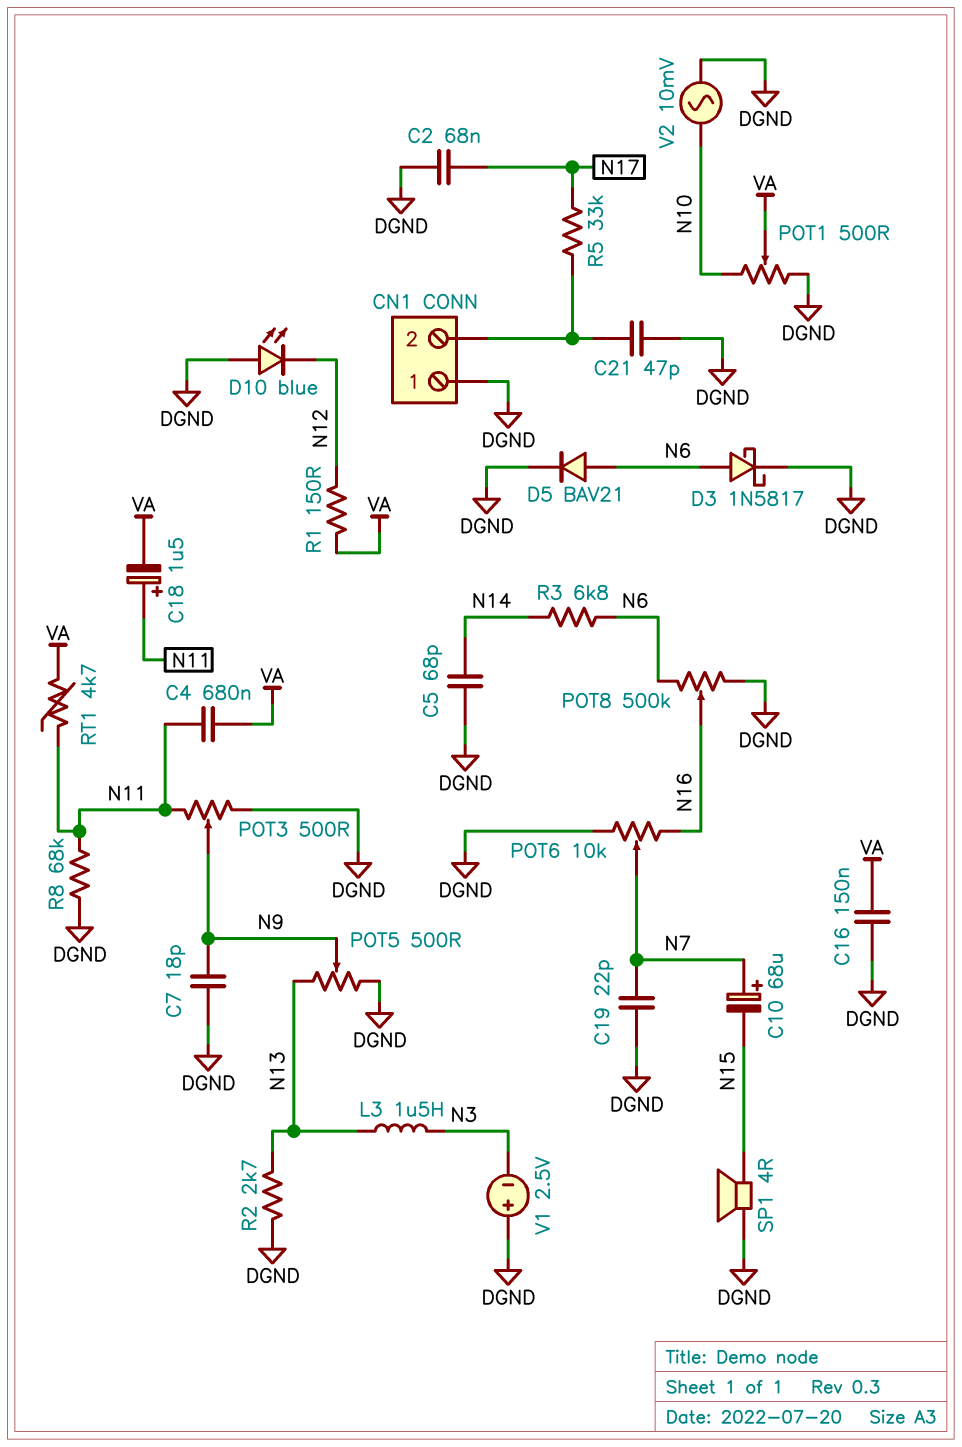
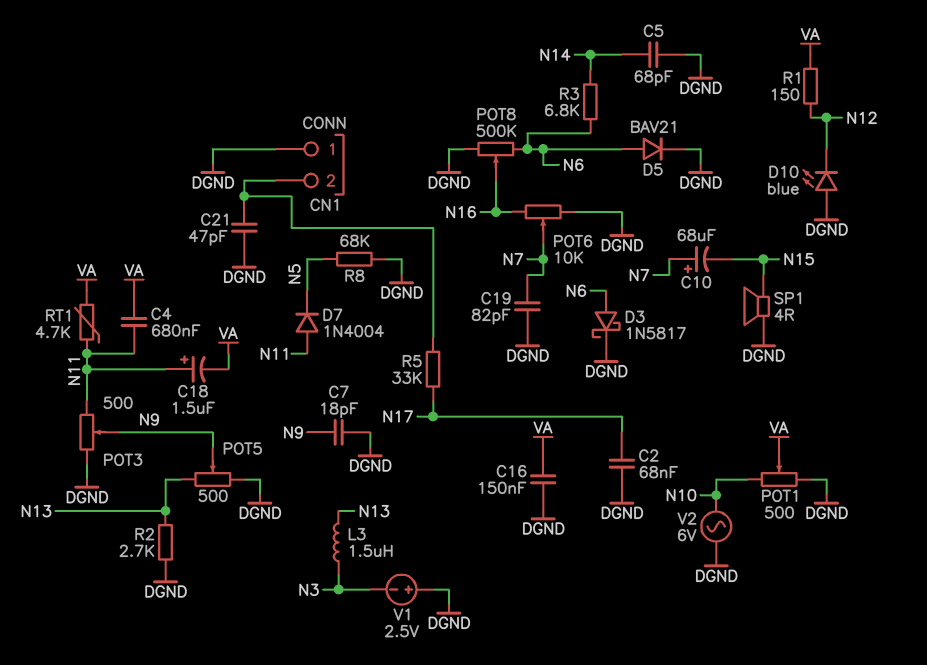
C19: 22pF (DGND, N7) -> 82pF (DGND, N7)
D7: none -> diode 1N4004 (A N11, K N5)
R8: 68k (DGND, N11) -> 68k (DGND, N5)
V2: AC 10mV (DGND, N10) -> AC 6V (DGND, N10)

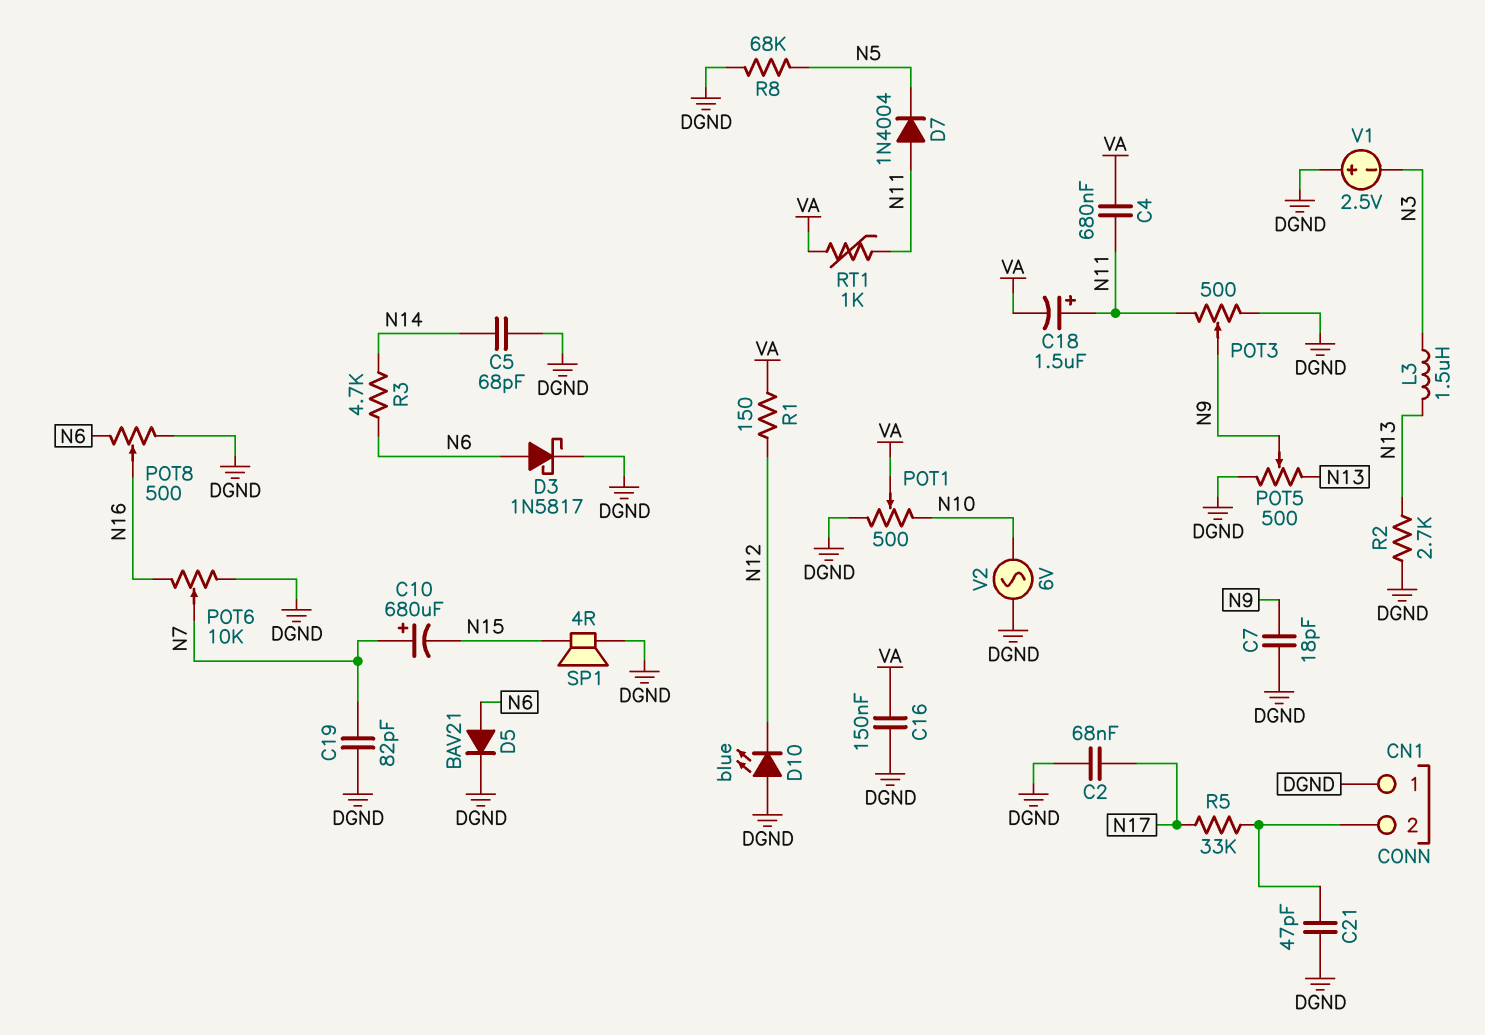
C10: 68uF (plus N7, minus N15) -> 680uF (plus N7, minus N15)
POT8: 500k (DGND, N6, wiper N16) -> 500 (DGND, N6, wiper N16)
R3: 6.8k (N6, N14) -> 4.7k (N6, N14)
RT1: 4.7k (N11, VA) -> 1k (N11, VA)

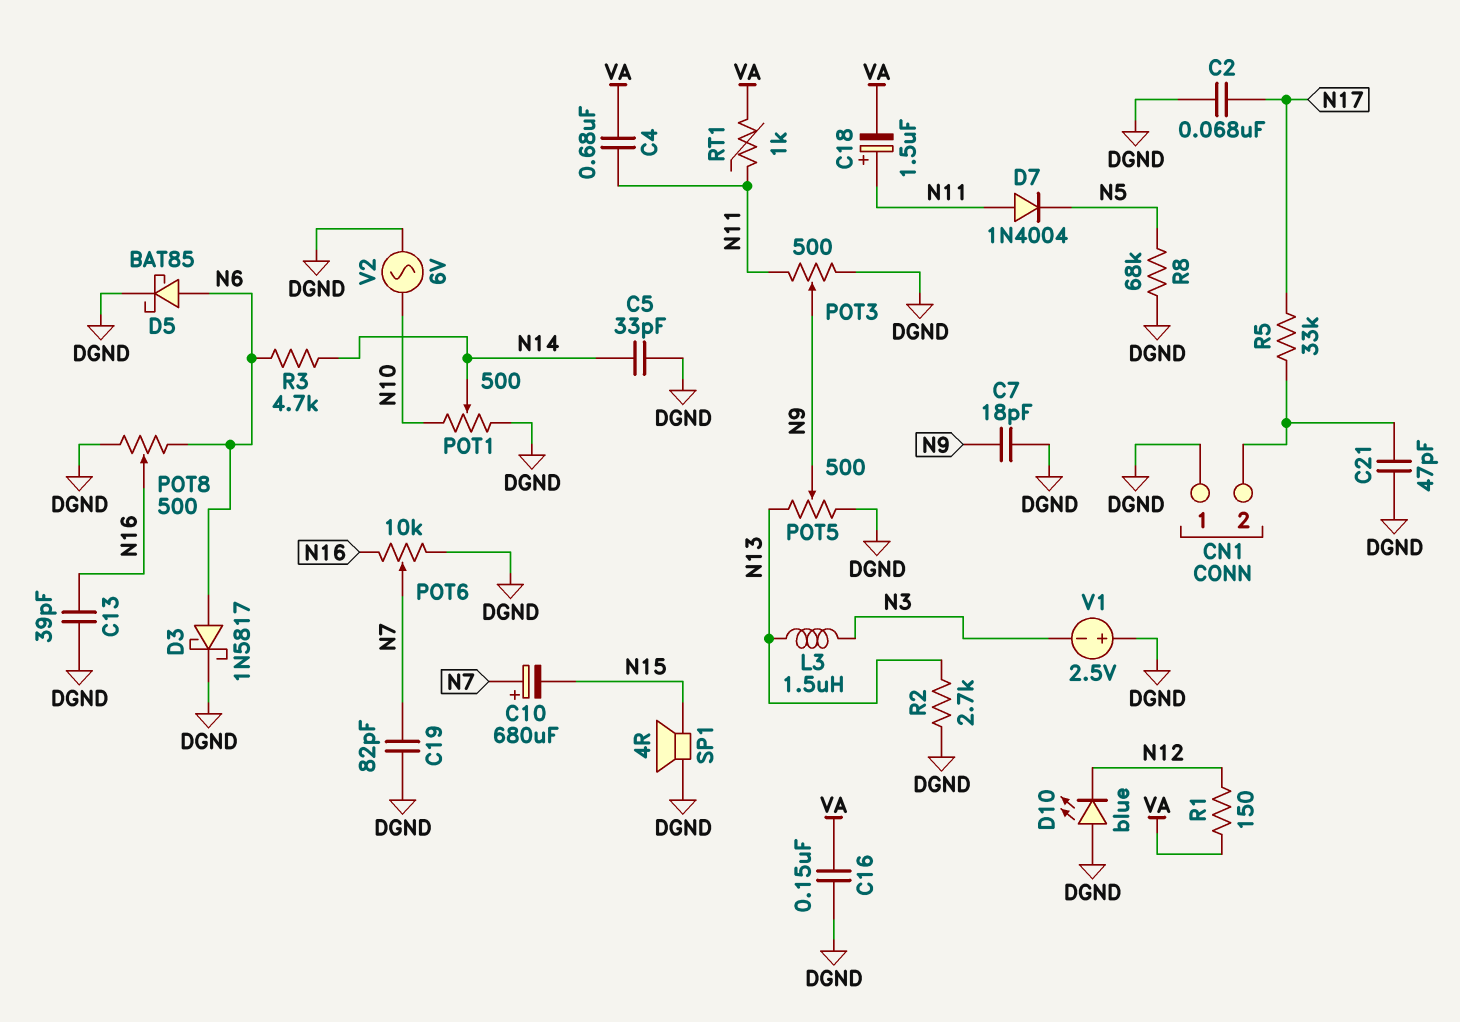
C5: 68pF (DGND, N14) -> 33pF (DGND, N14)
C13: none -> 39pF (DGND, N16)
D5: diode BAV21 (A N6, K DGND) -> schottky BAT85 (A N6, K DGND)
POT1: 500 (DGND, N10, wiper VA) -> 500 (DGND, N10, wiper N14)

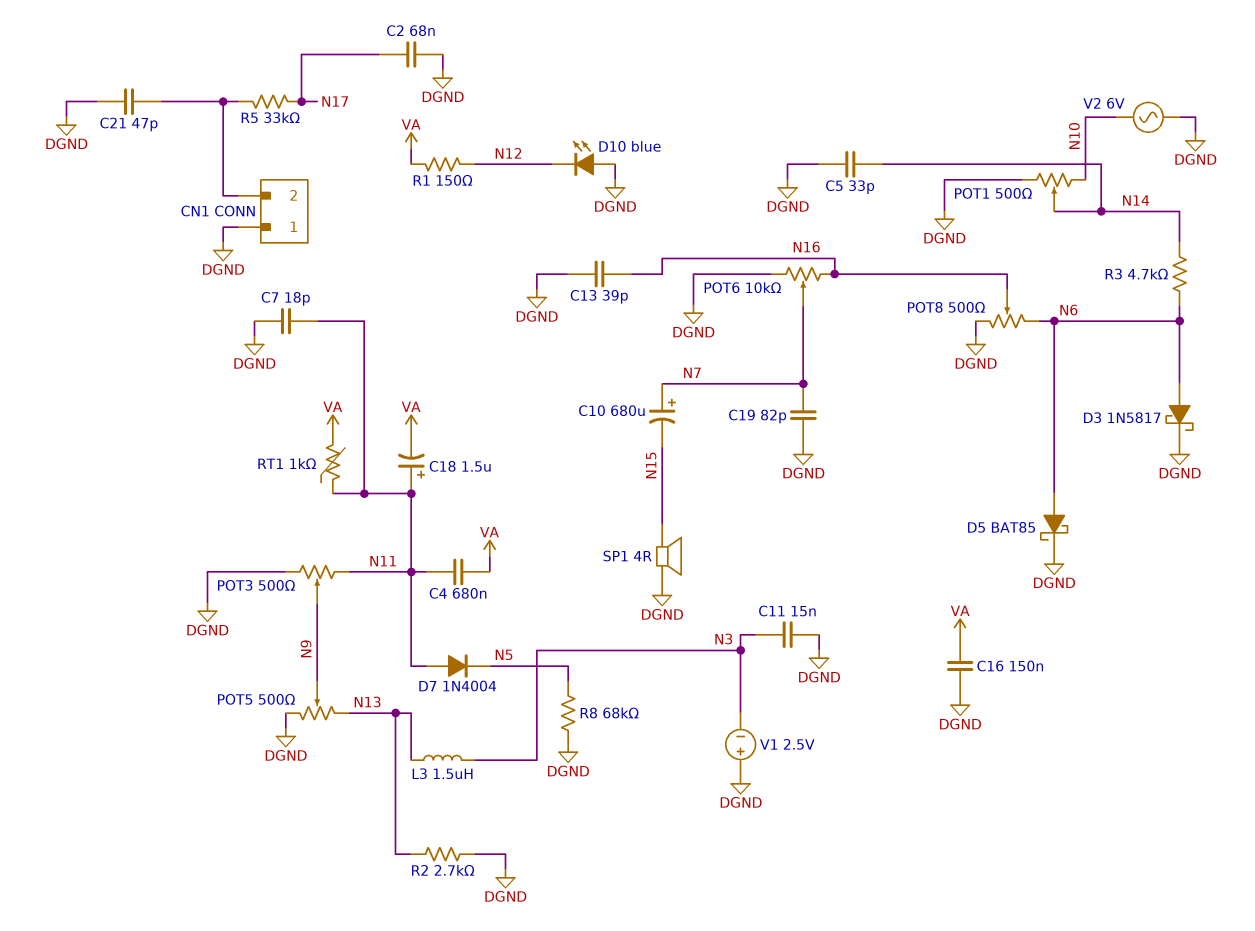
C7: 18pF (DGND, N9) -> 18pF (DGND, N11)
C11: none -> 15nF (DGND, N3)

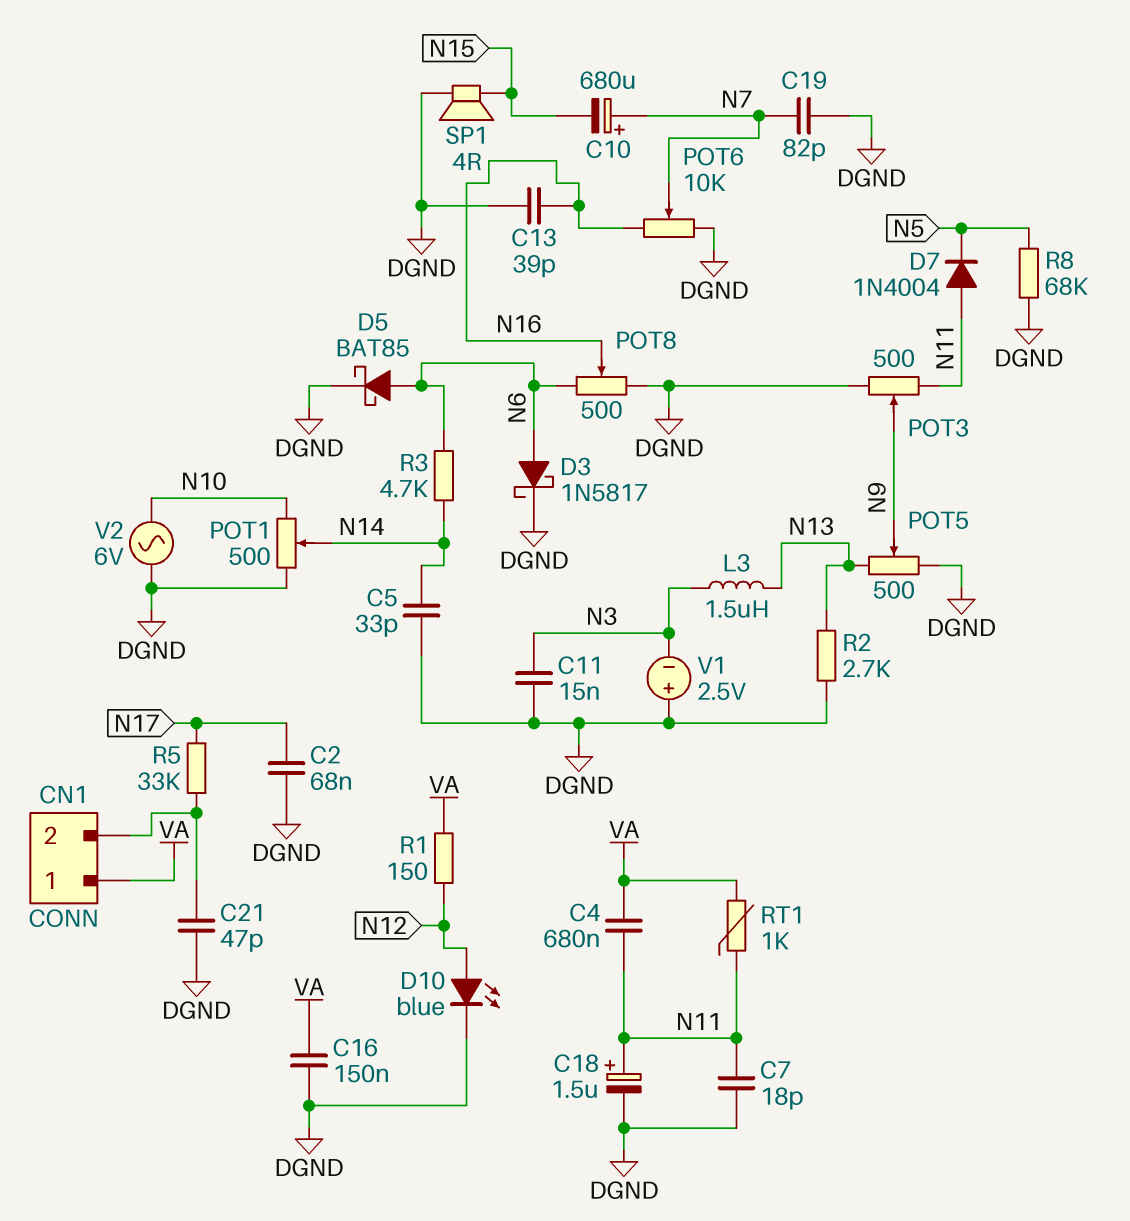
C18: 1.5uF (plus N11, minus VA) -> 1.5uF (plus N11, minus DGND)
CN1 pin 1: DGND -> VA
D10: LED blue (A DGND, K N12) -> LED blue (A N12, K DGND)

